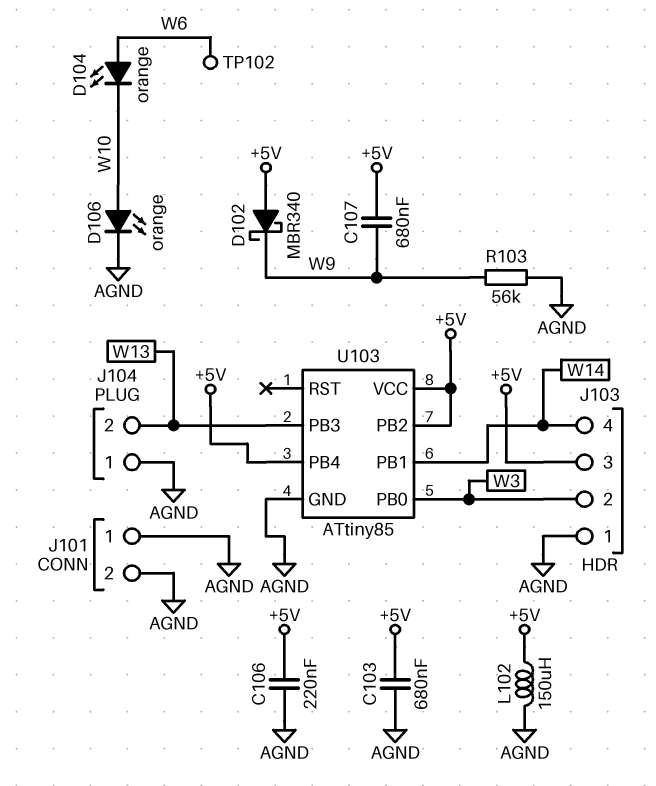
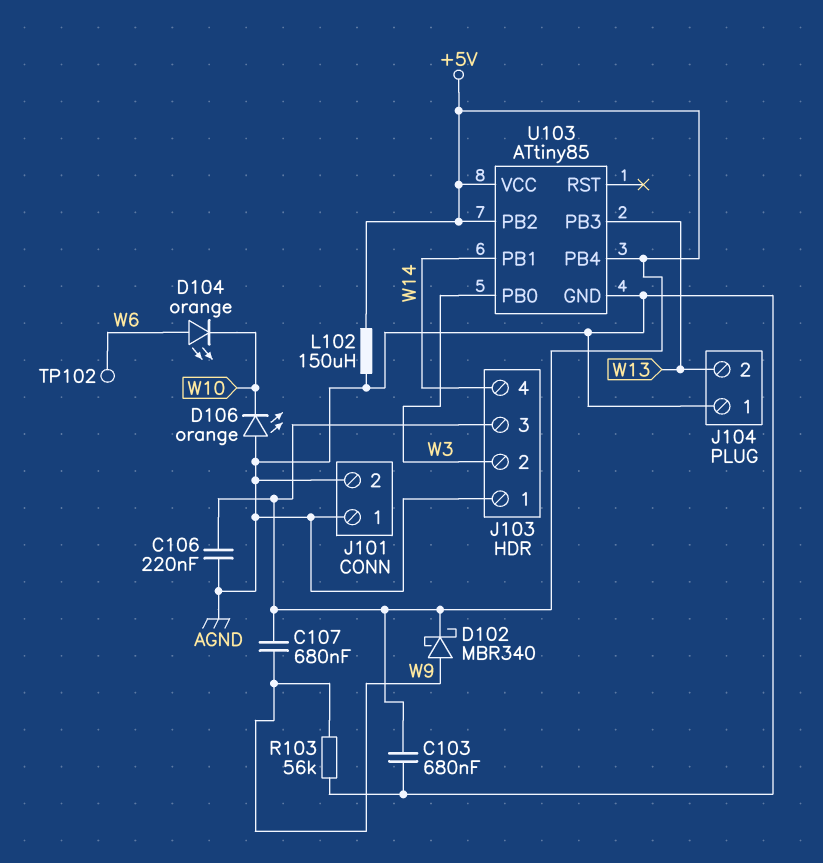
D102: schottky MBR340 (A +5V, K W9) -> schottky MBR340 (A W9, K +5V)
D106: LED orange (A W10, K AGND) -> LED orange (A AGND, K W10)

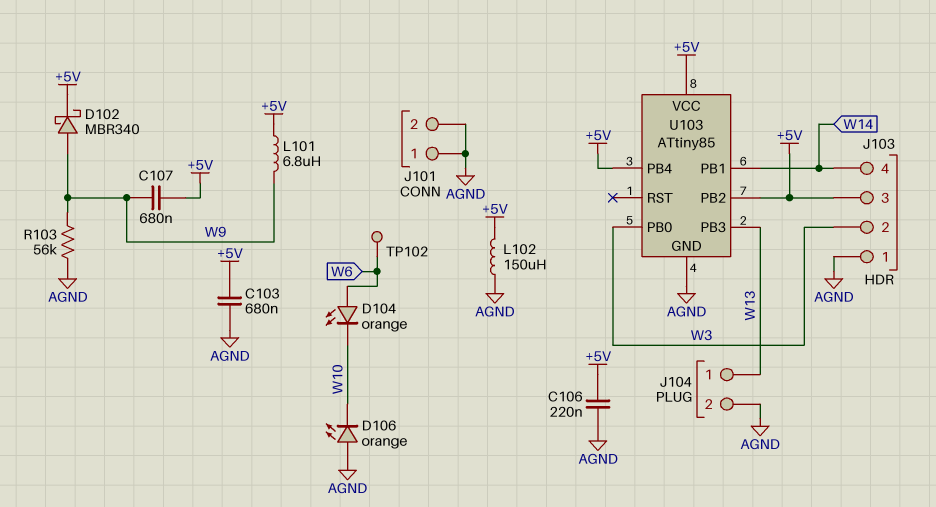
J104 pin 1: AGND -> W13
J104 pin 2: W13 -> AGND
L101: none -> 6.8uH (+5V, W9)

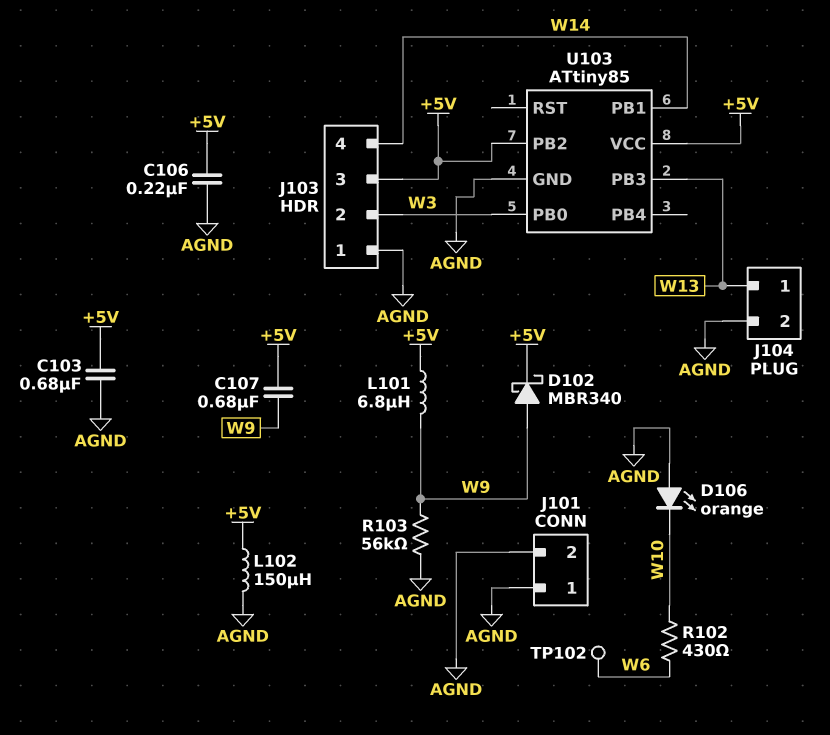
D104: LED orange (A W6, K W10) -> none
R102: none -> 430 (W6, W10)
U103 pin PB4: +5V -> none

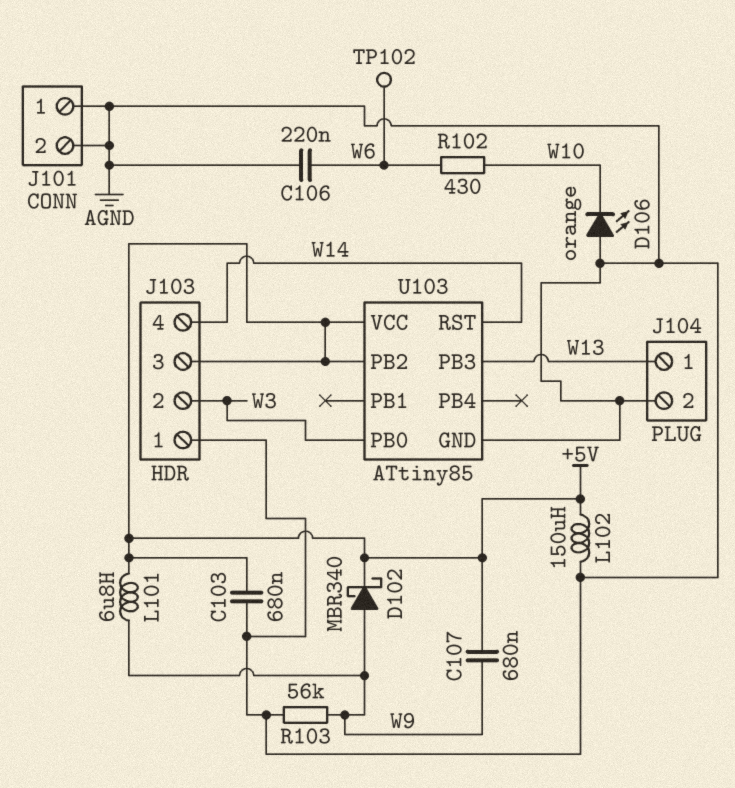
C106: 220nF (+5V, AGND) -> 220nF (AGND, W6)
U103 pin PB1: W14 -> none
U103 pin RST: none -> W14

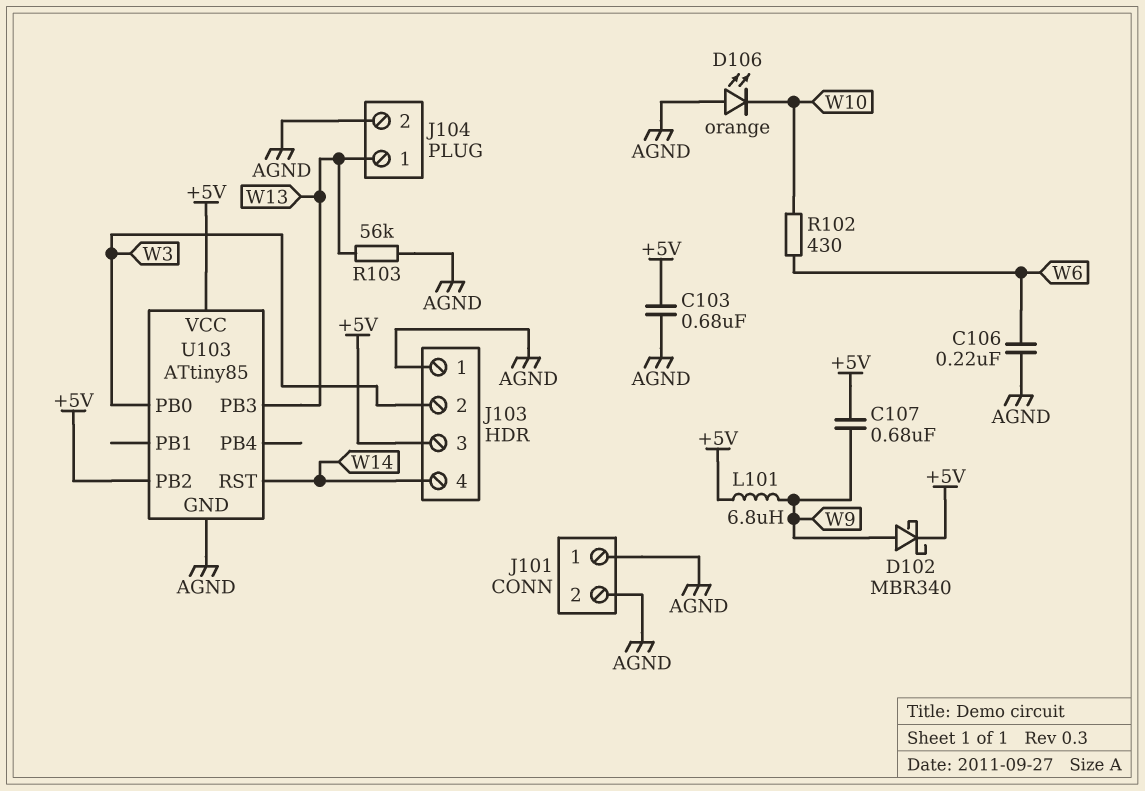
L102: 150uH (+5V, AGND) -> none
R103: 56k (AGND, W9) -> 56k (AGND, W13)
TP102: test point (W6) -> none

